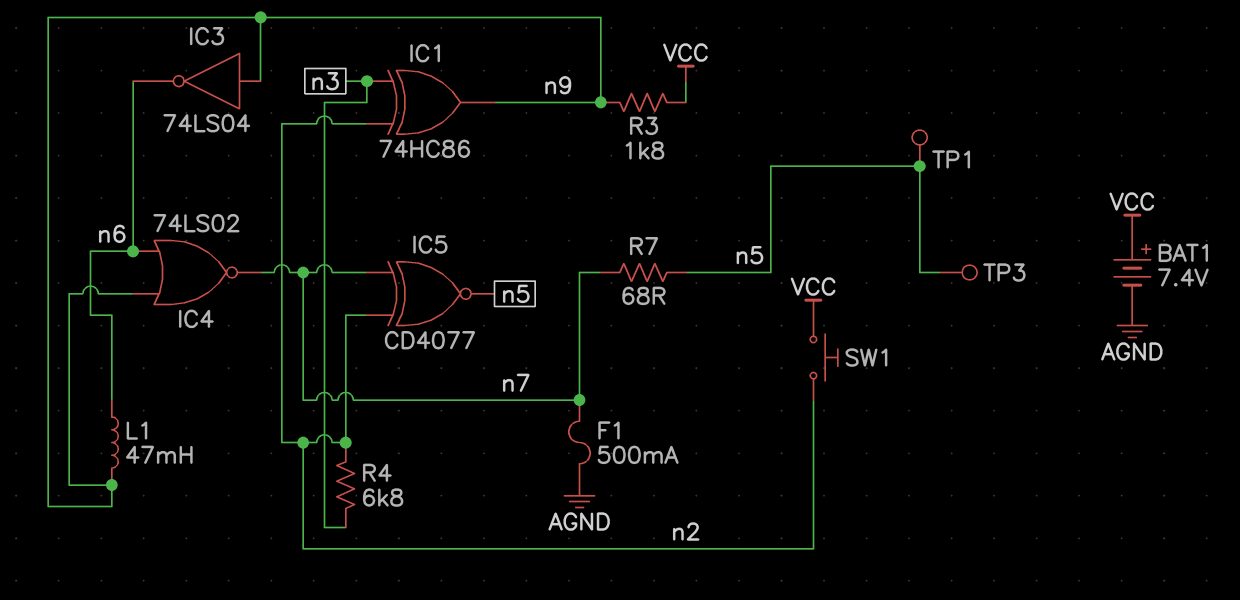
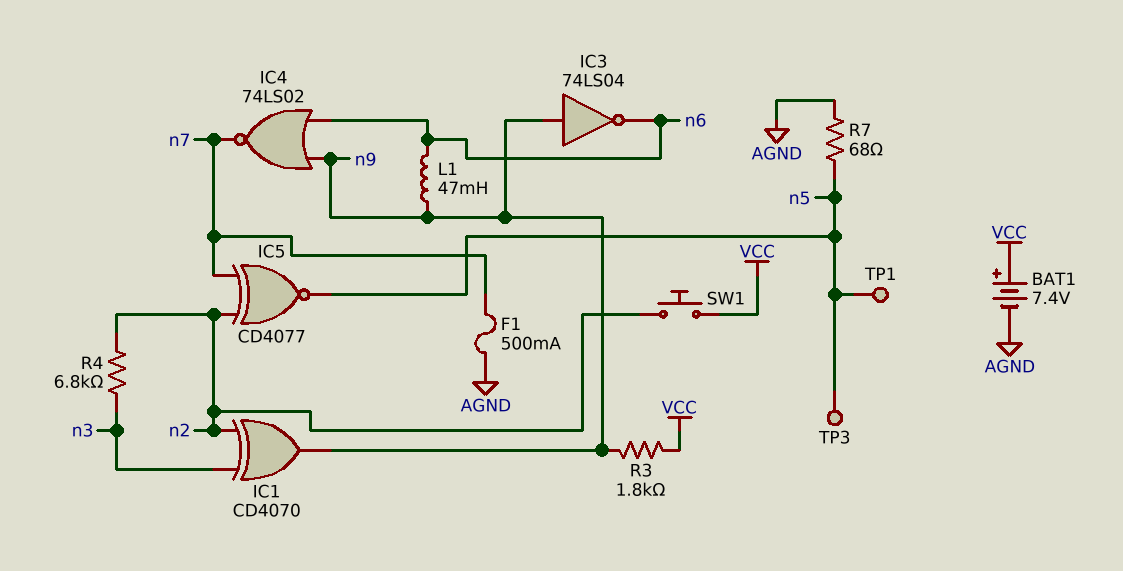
IC1: XOR 74HC86 (in n2, in n3, out n9) -> XOR CD4070 (in n2, in n3, out n9)
R7: 68 (n5, n7) -> 68 (AGND, n5)

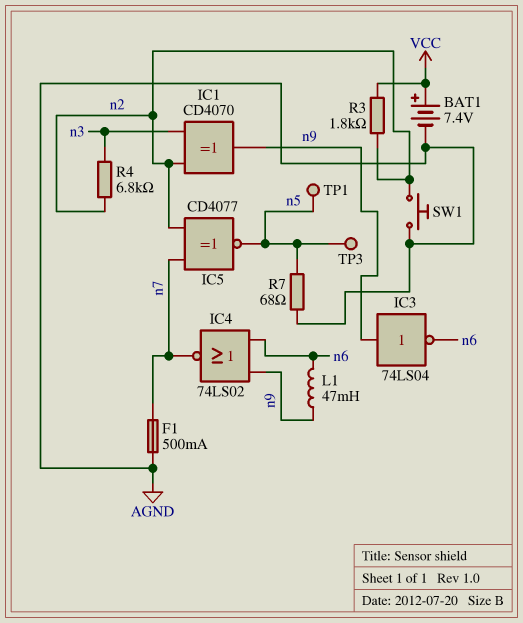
R3: 1.8k (VCC, n9) -> 1.8k (VCC, n2)
SW1: button (VCC, n2) -> button (AGND, n2)

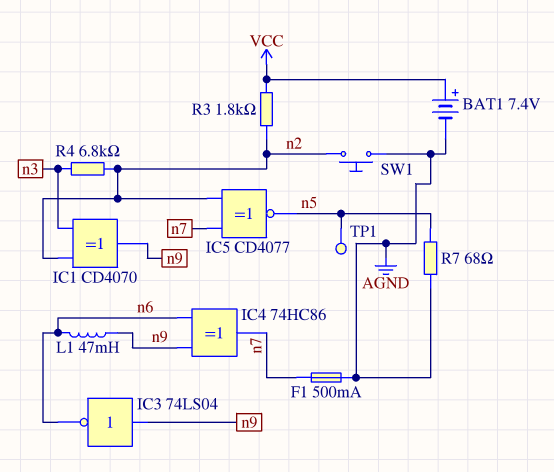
IC4: NOR 74LS02 (in n6, in n9, out n7) -> XOR 74HC86 (in n6, in n9, out n7)
TP3: test point (n5) -> none

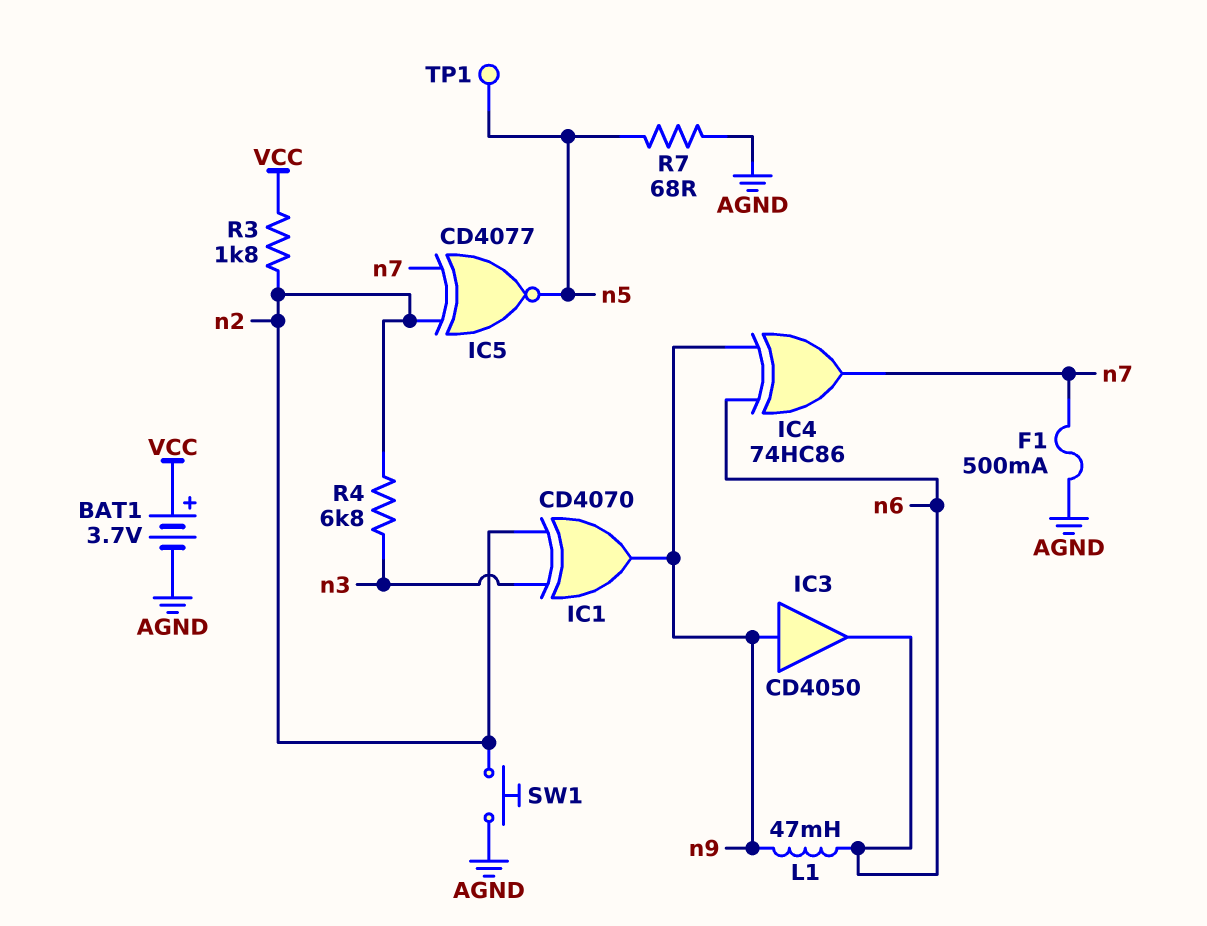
BAT1: 7.4V (plus VCC, minus AGND) -> 3.7V (plus VCC, minus AGND)
IC3: NOT 74LS04 (in n9, out n6) -> buffer CD4050 (in n9, out n6)

